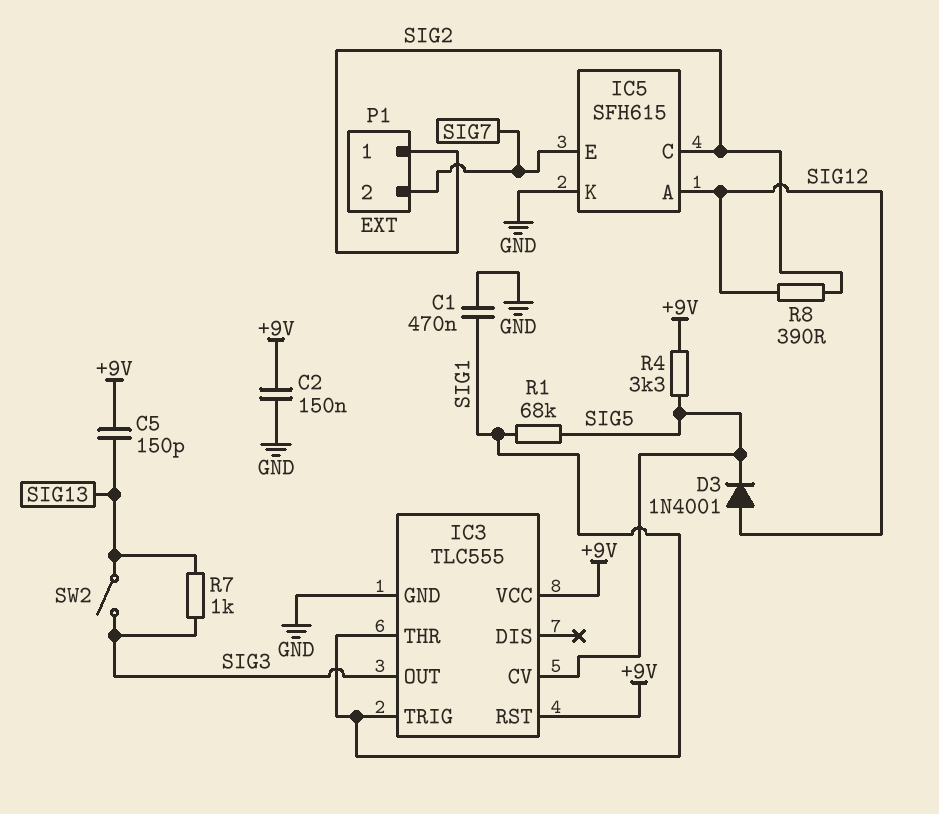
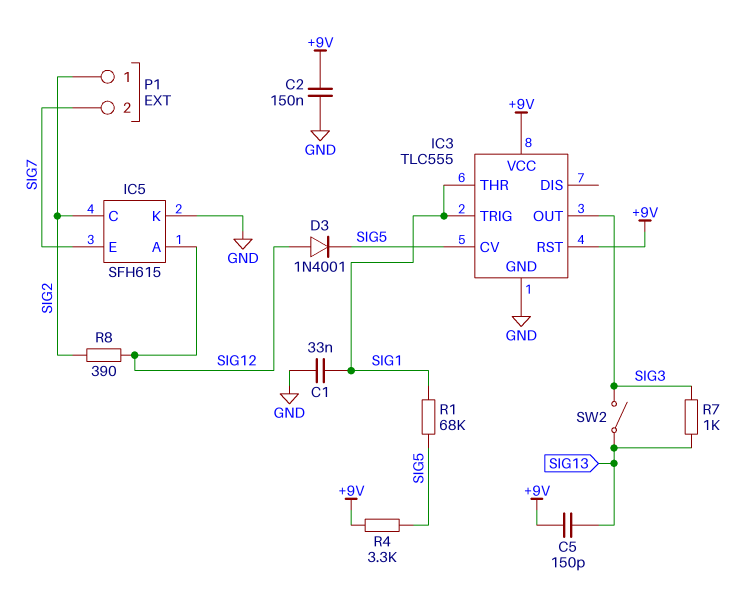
C1: 470nF (GND, SIG1) -> 33nF (GND, SIG1)

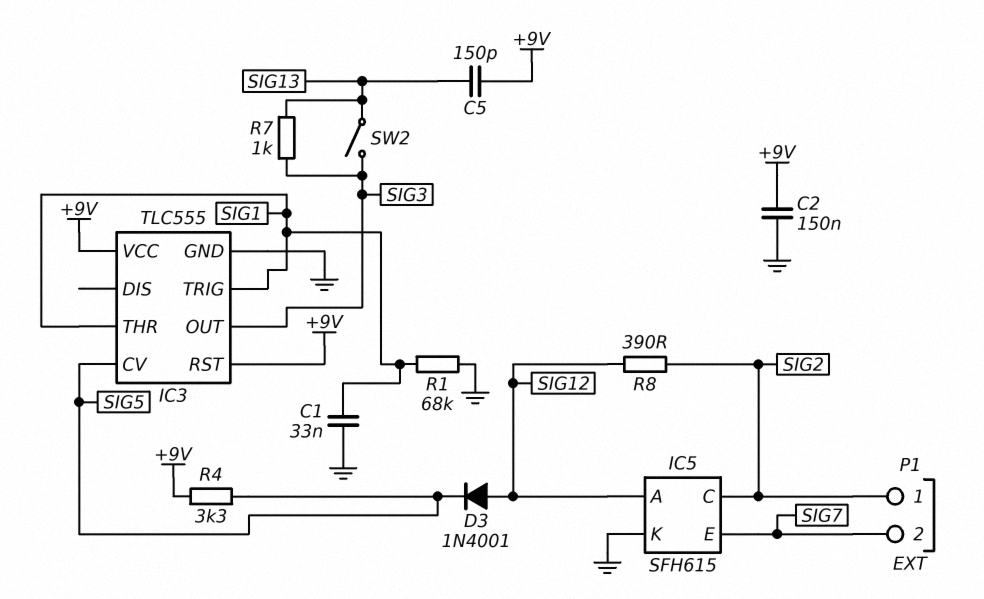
R1: 68k (SIG1, SIG5) -> 68k (GND, SIG1)

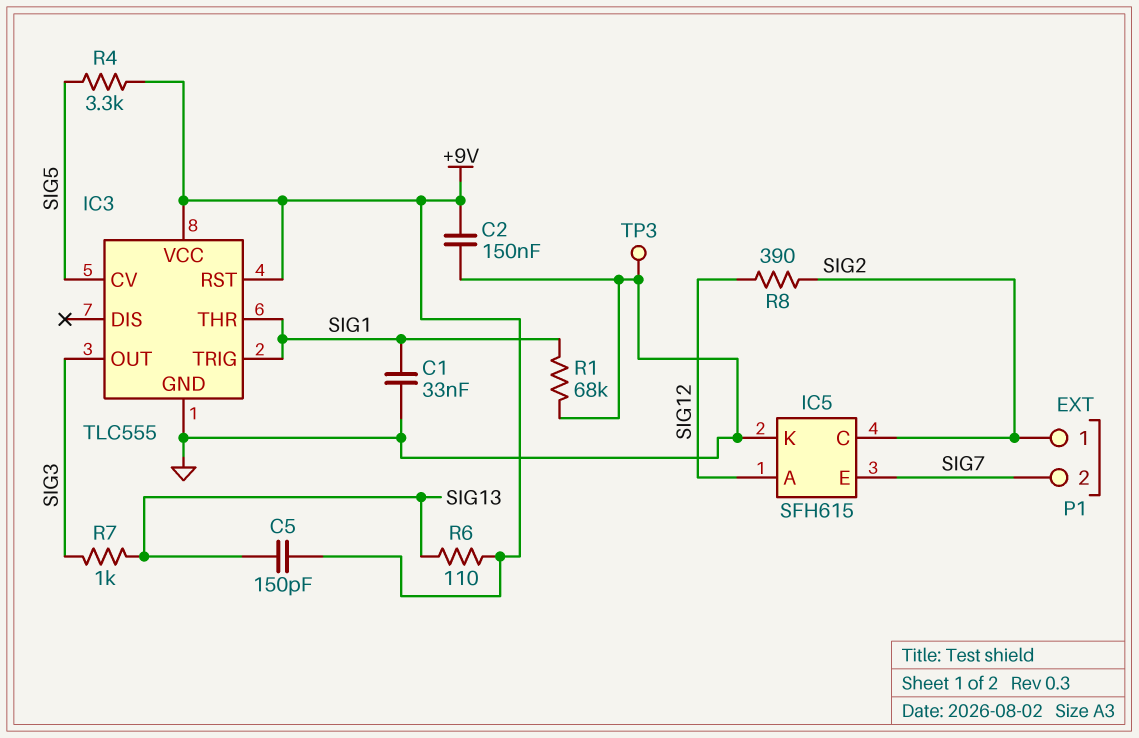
D3: diode 1N4001 (A SIG12, K SIG5) -> none
R6: none -> 110 (+9V, SIG13)
SW2: switch (SIG3, SIG13) -> none
TP3: none -> test point (GND)

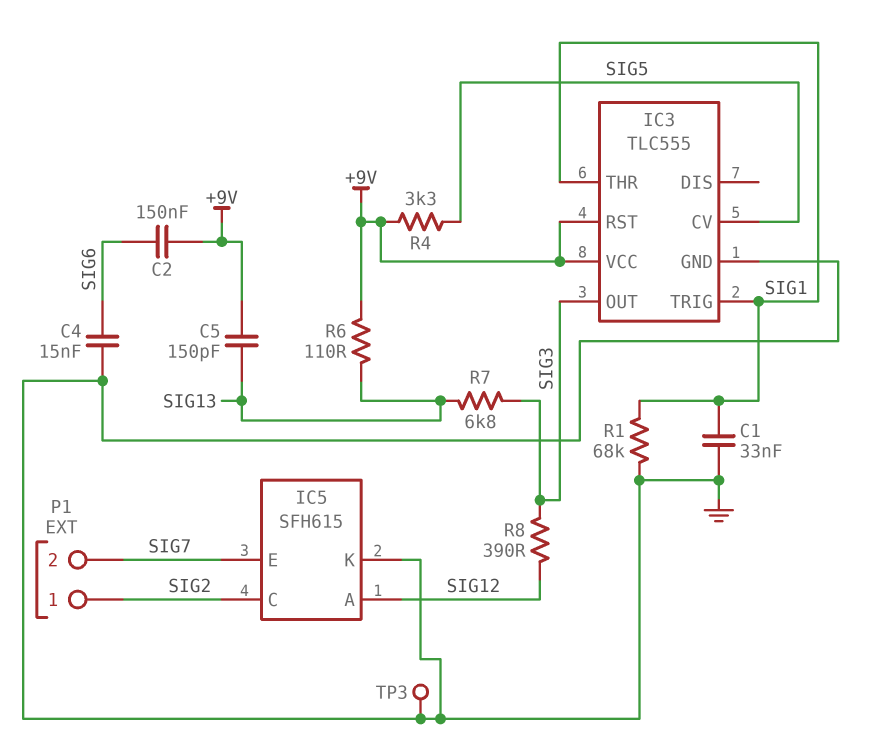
C2: 150nF (+9V, GND) -> 150nF (+9V, SIG6)
C4: none -> 15nF (GND, SIG6)
R7: 1k (SIG3, SIG13) -> 6.8k (SIG3, SIG13)
R8: 390 (SIG2, SIG12) -> 390 (SIG3, SIG12)

